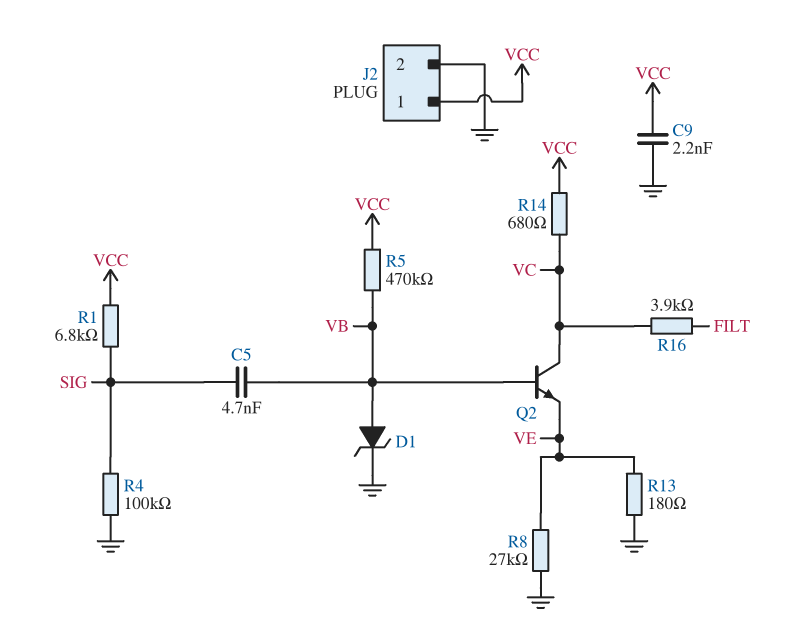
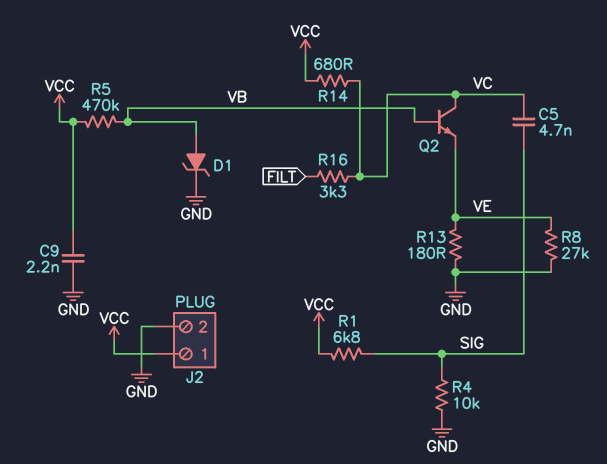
C5: 4.7nF (SIG, VB) -> 4.7nF (SIG, VC)
R4: 100k (GND, SIG) -> 10k (GND, SIG)
R16: 3.9k (FILT, VC) -> 3.3k (FILT, VC)

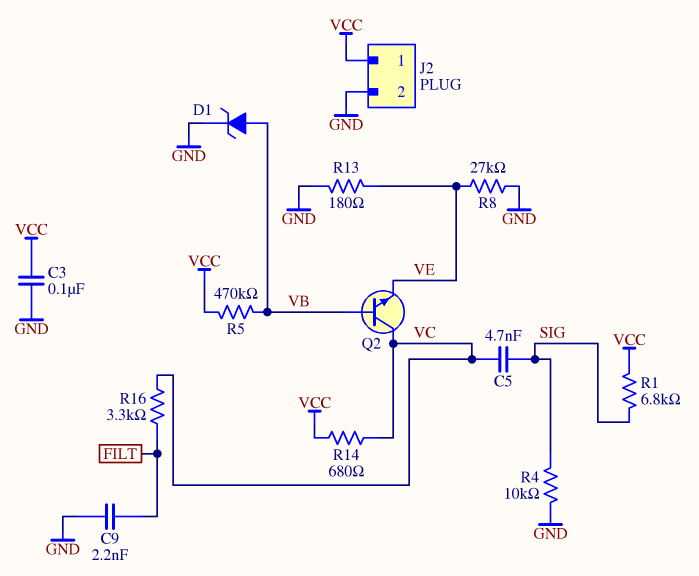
C3: none -> 100nF (GND, VCC)
C9: 2.2nF (GND, VCC) -> 2.2nF (FILT, GND)

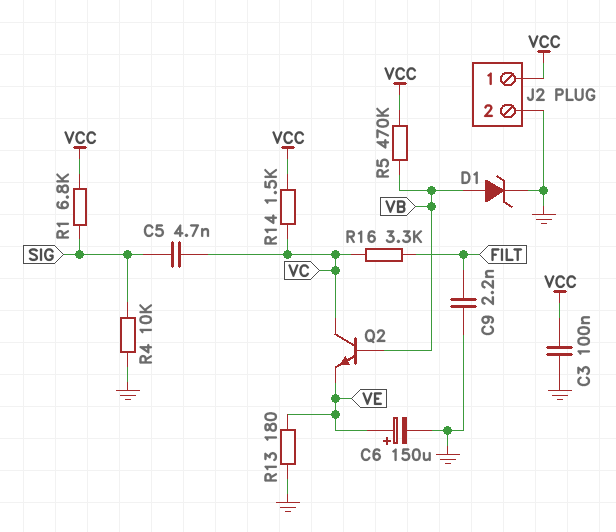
C6: none -> 150uF (plus VE, minus GND)
R8: 27k (GND, VE) -> none
R14: 680 (VC, VCC) -> 1.5k (VC, VCC)

